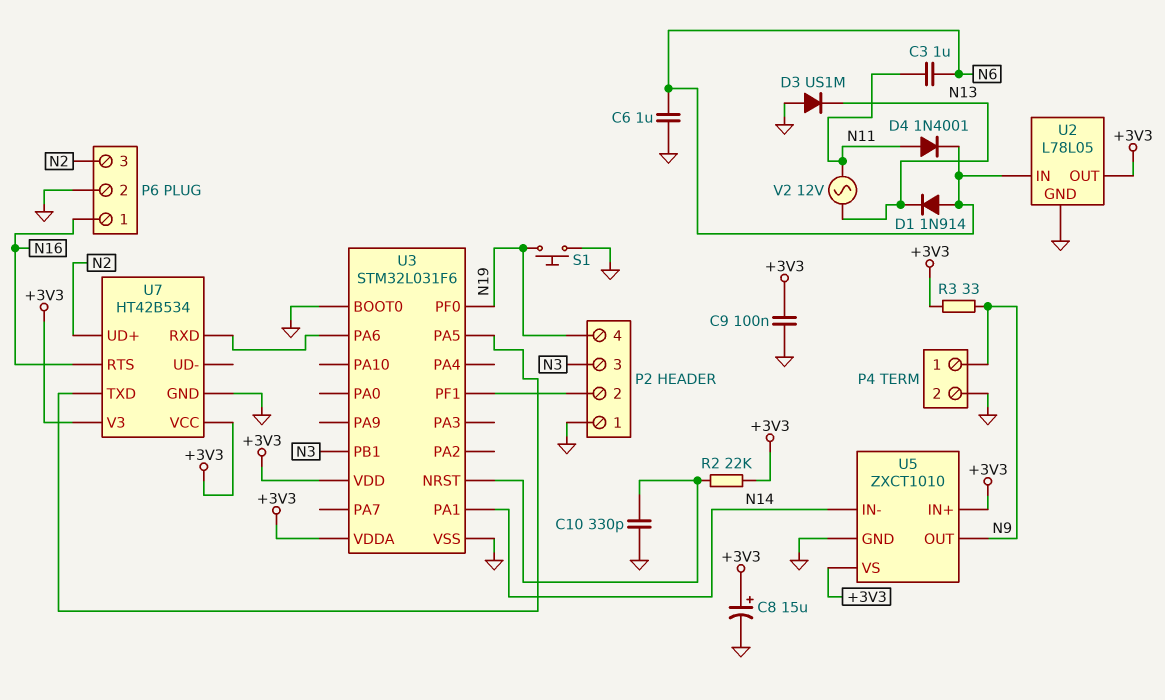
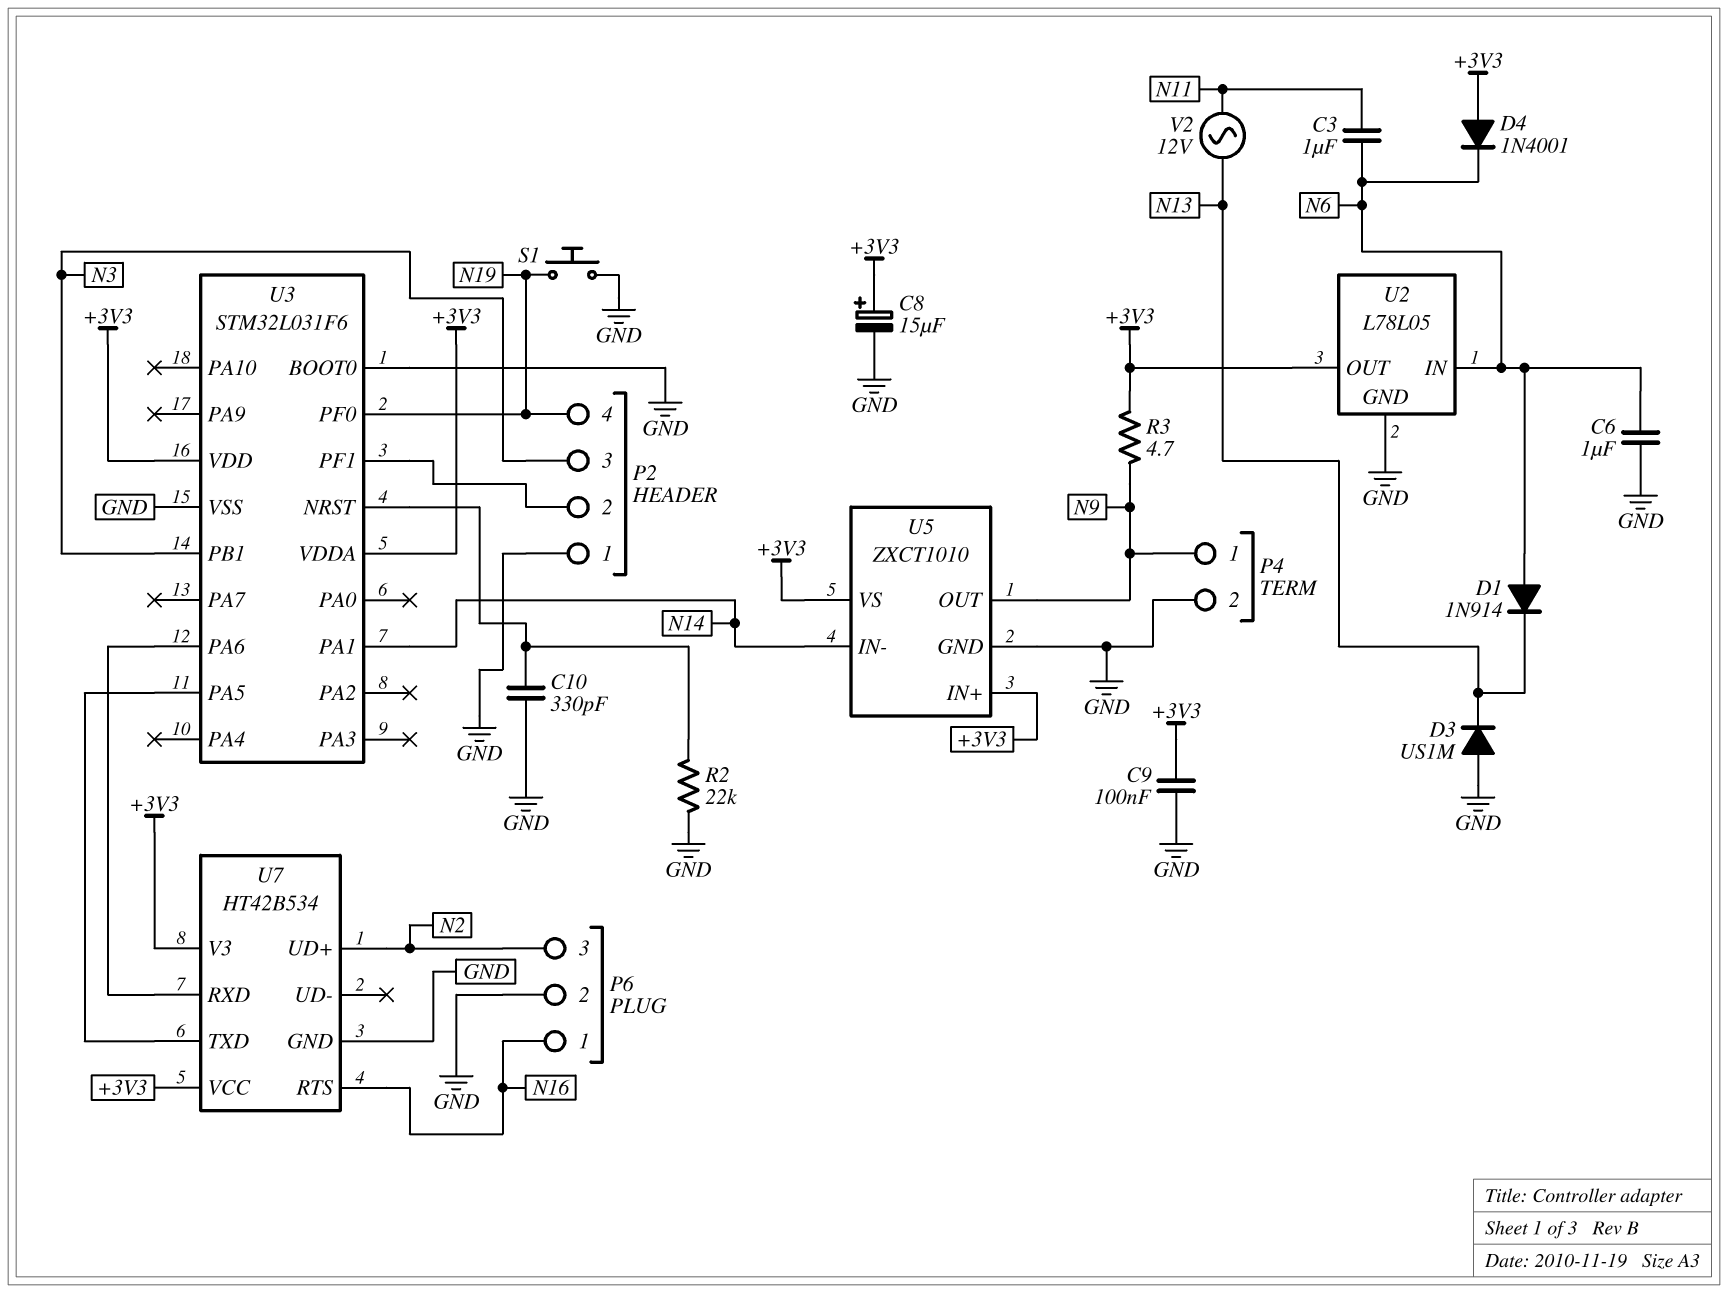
D4: diode 1N4001 (A N11, K N6) -> diode 1N4001 (A +3V3, K N6)
R2: 22k (+3V3, U3/NRST) -> 22k (GND, U3/NRST)
R3: 33 (+3V3, N9) -> 4.7 (+3V3, N9)

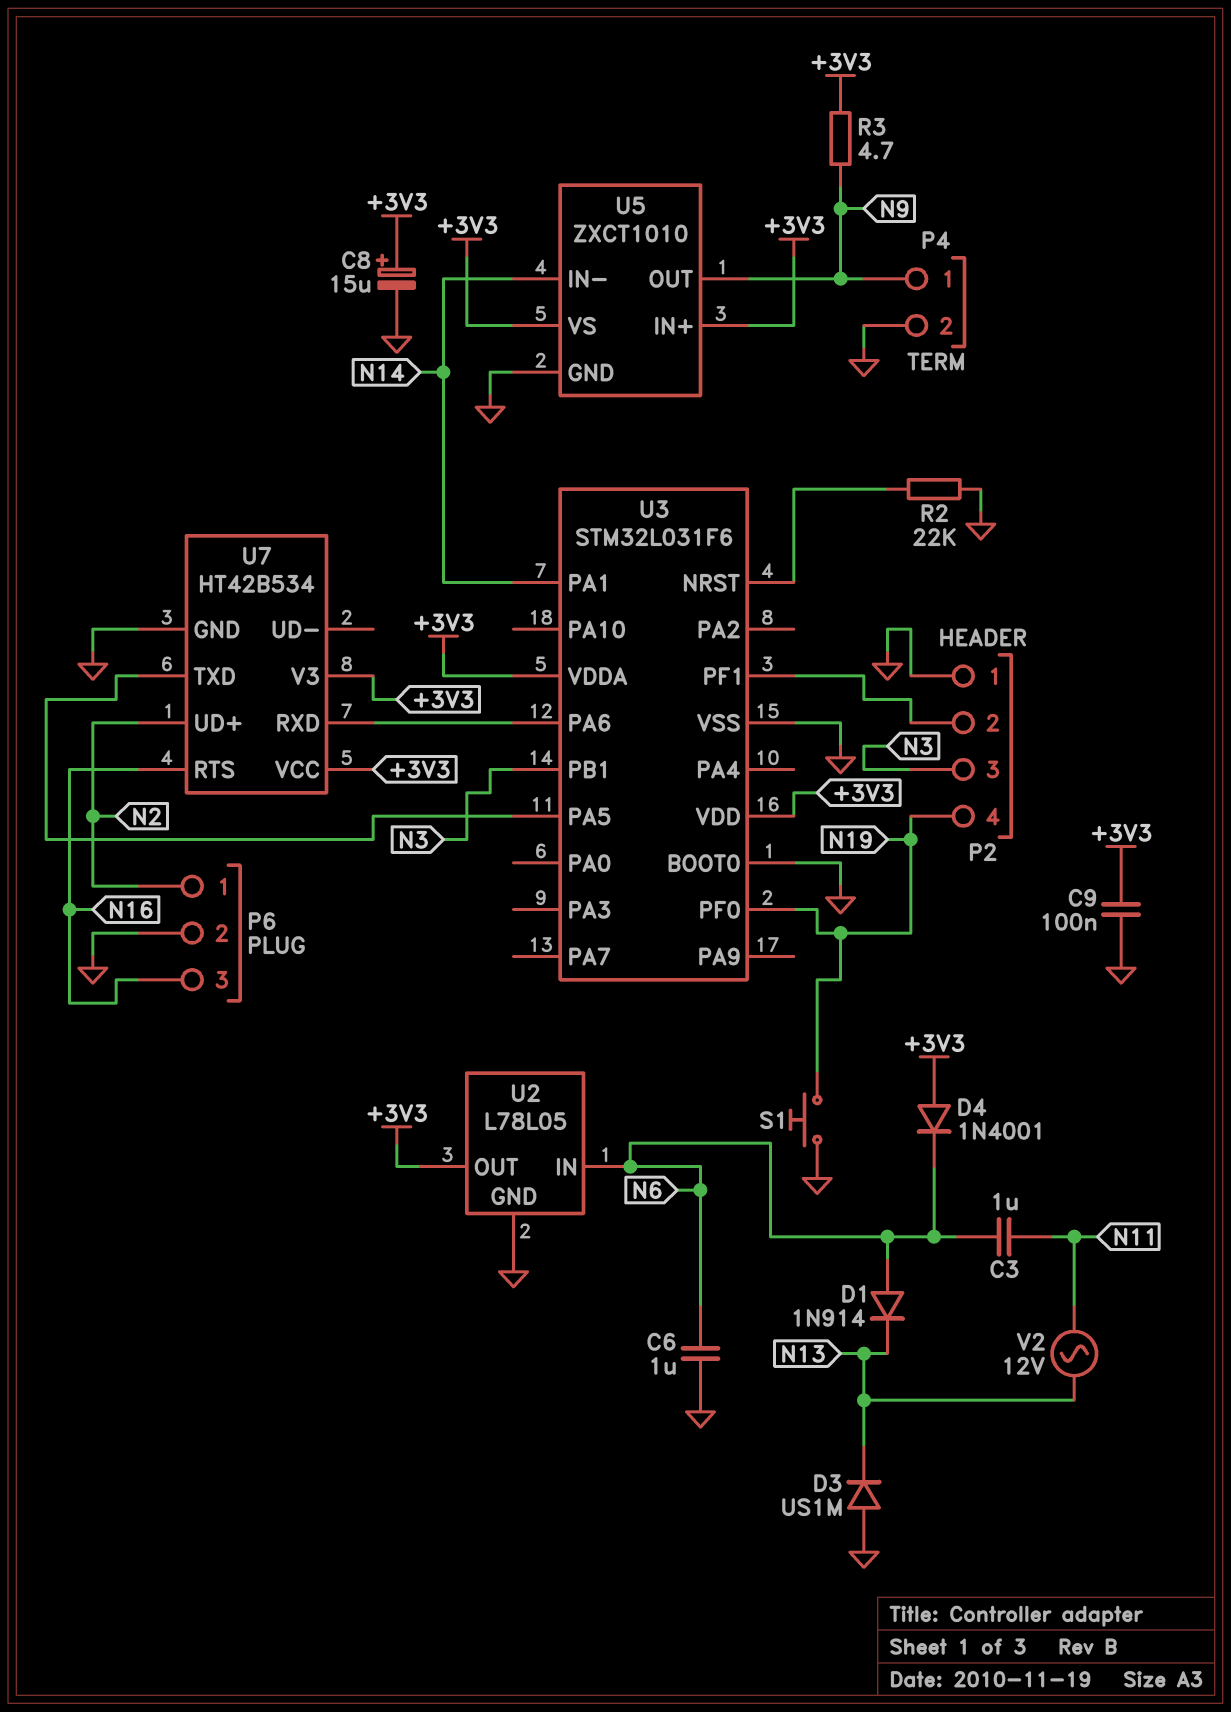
C10: 330pF (GND, U3/NRST) -> none
P6 pin 1: N16 -> N2
P6 pin 3: N2 -> N16

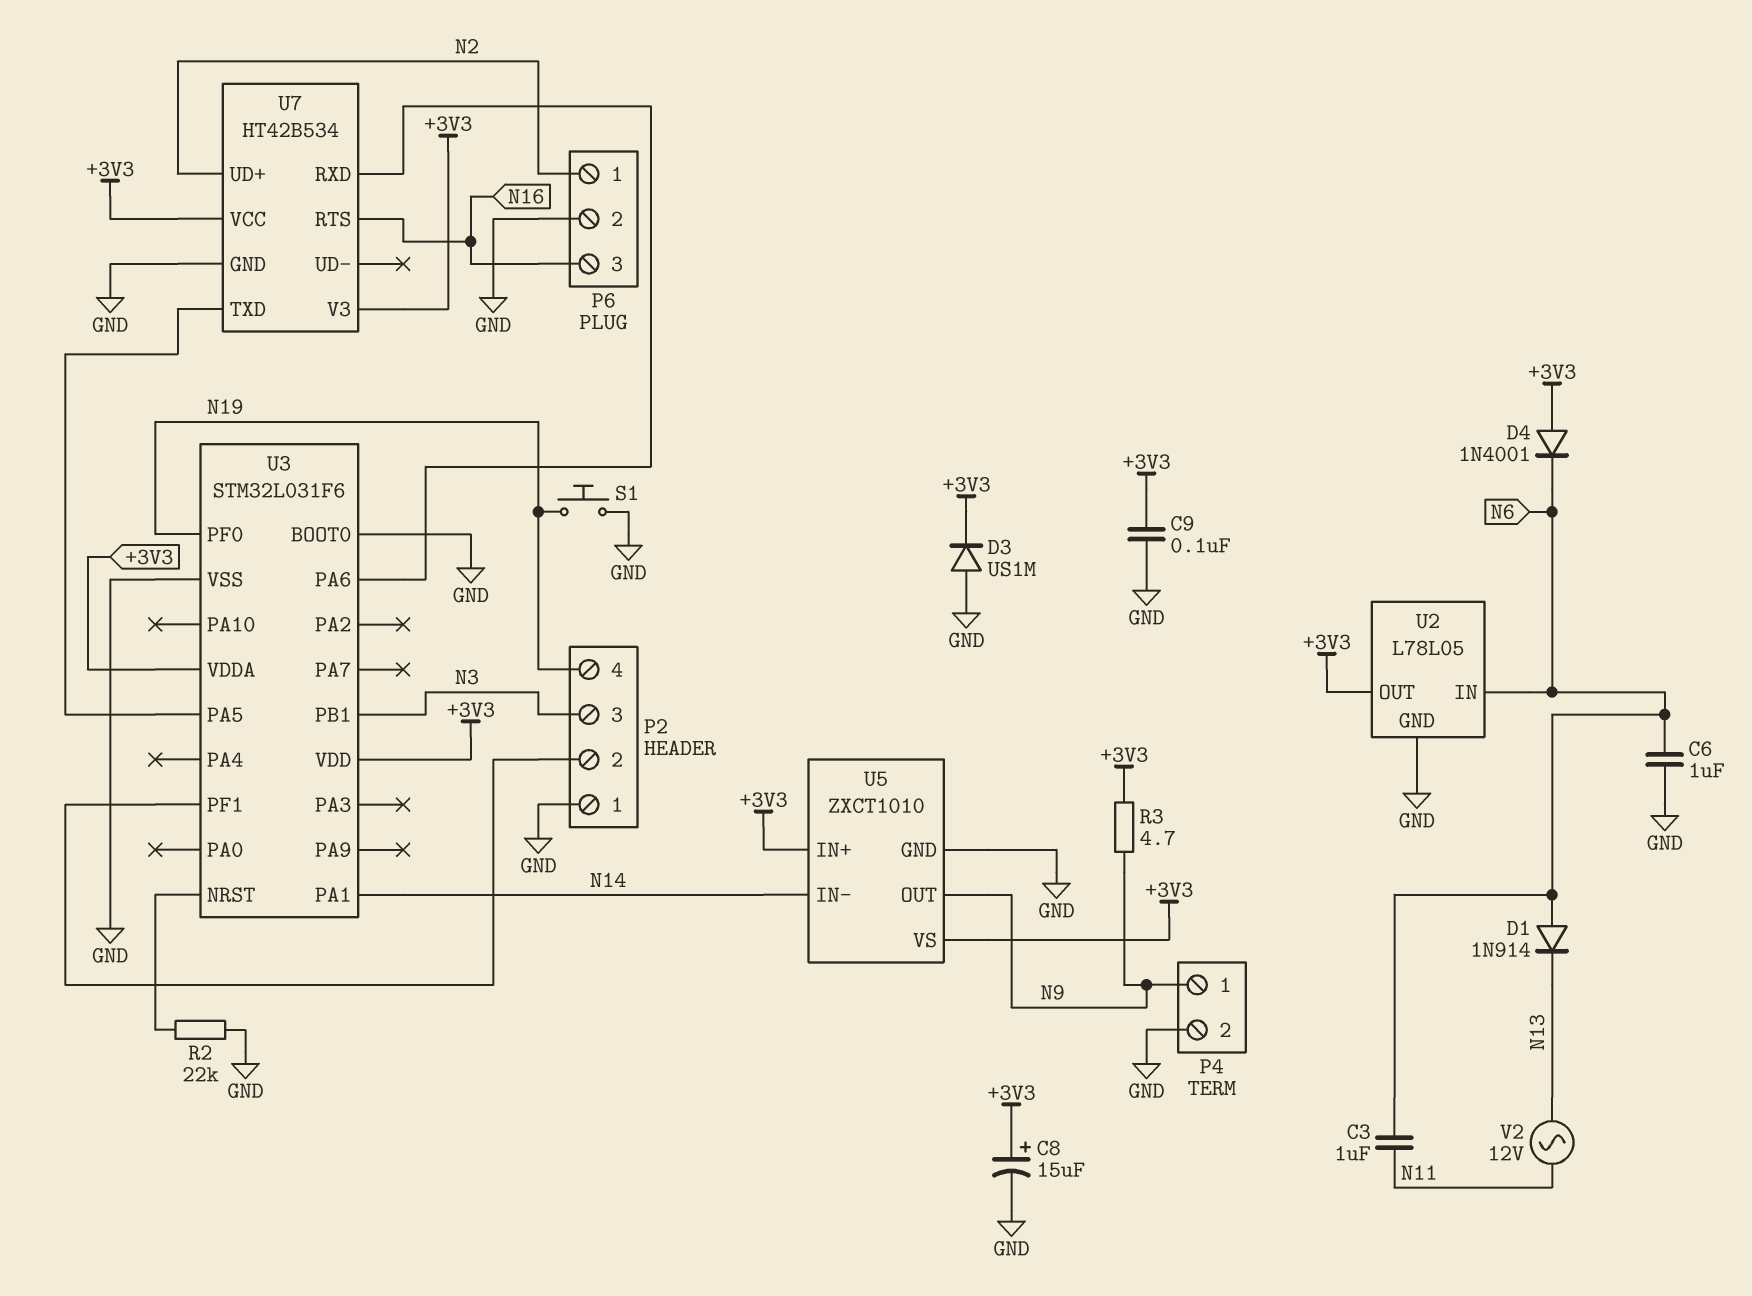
D3: diode US1M (A GND, K N13) -> diode US1M (A GND, K +3V3)

